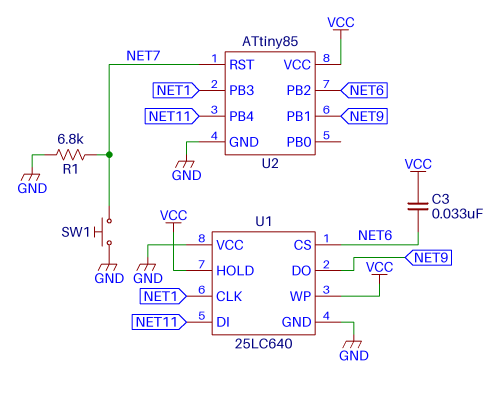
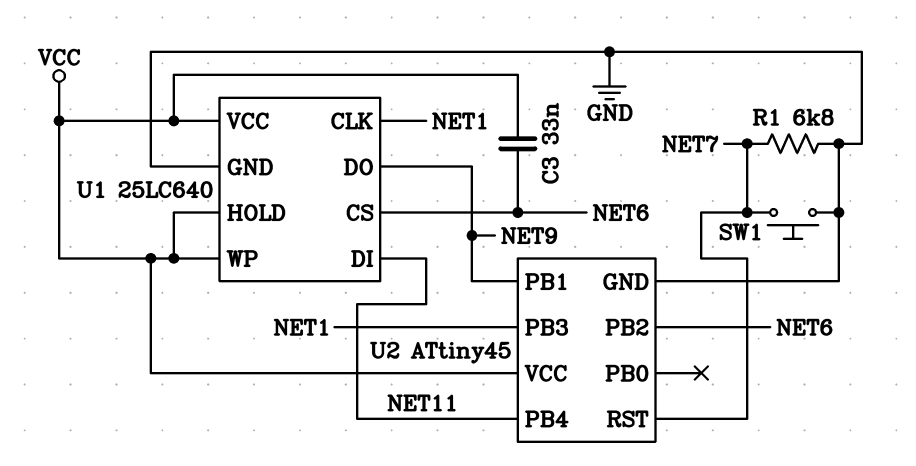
U1 pin VCC: GND -> VCC
U2: ATtiny85 -> ATtiny45

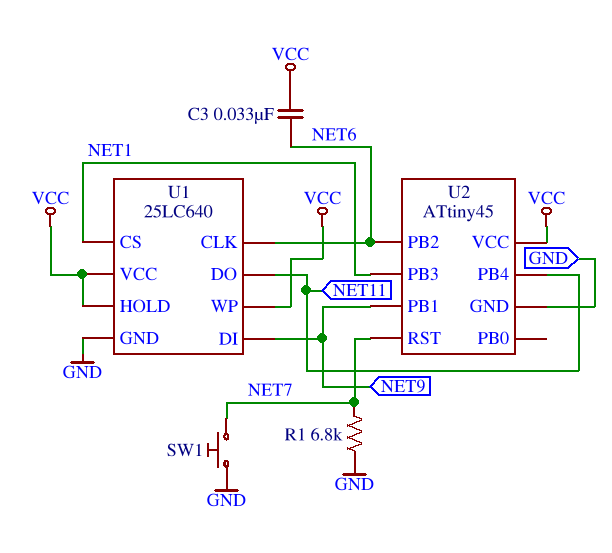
U1 pin CLK: NET1 -> NET6
U1 pin CS: NET6 -> NET1
U1 pin DI: NET11 -> NET9
U1 pin DO: NET9 -> NET11

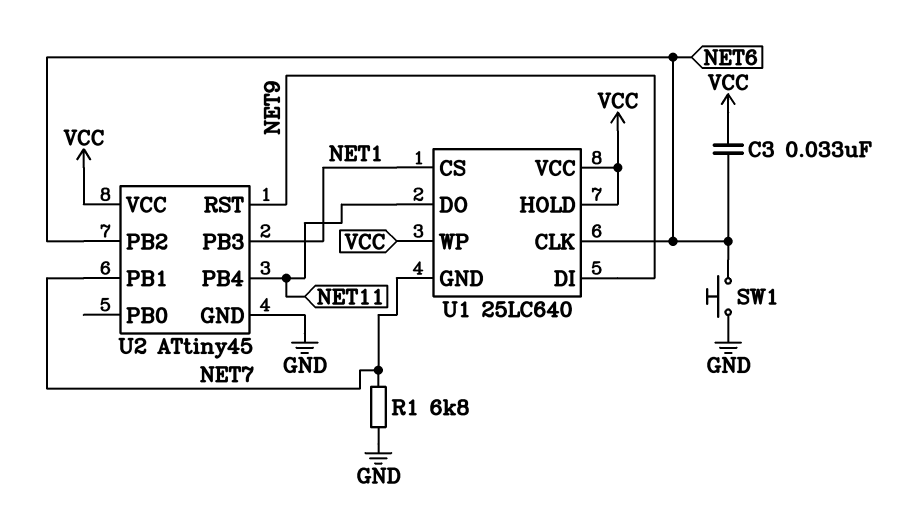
SW1: button (GND, NET7) -> button (GND, NET6)
U1 pin GND: GND -> NET7
U2 pin PB1: NET9 -> NET7
U2 pin RST: NET7 -> NET9

